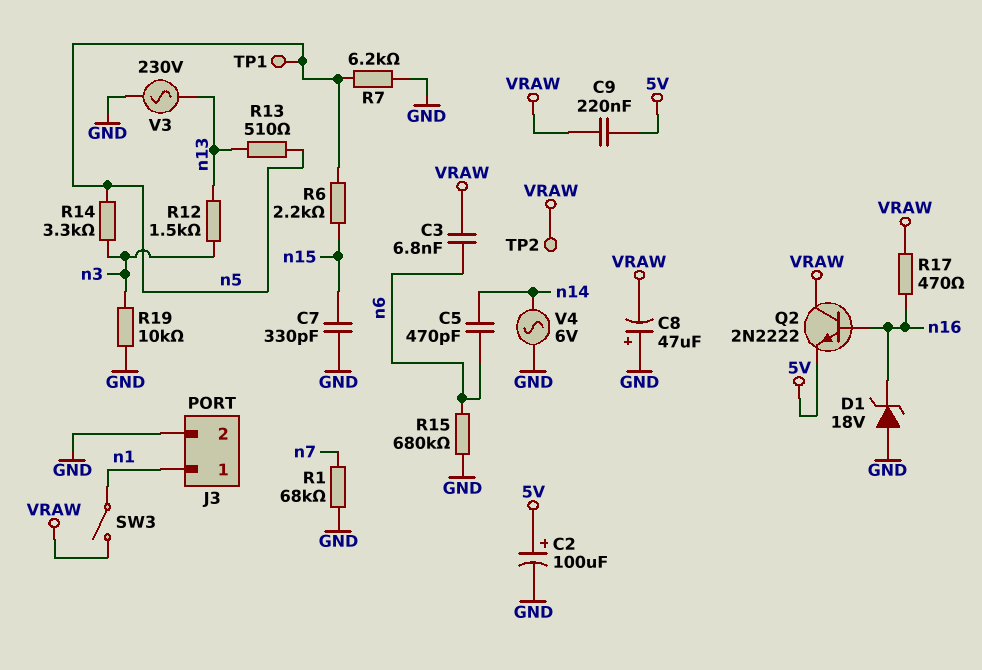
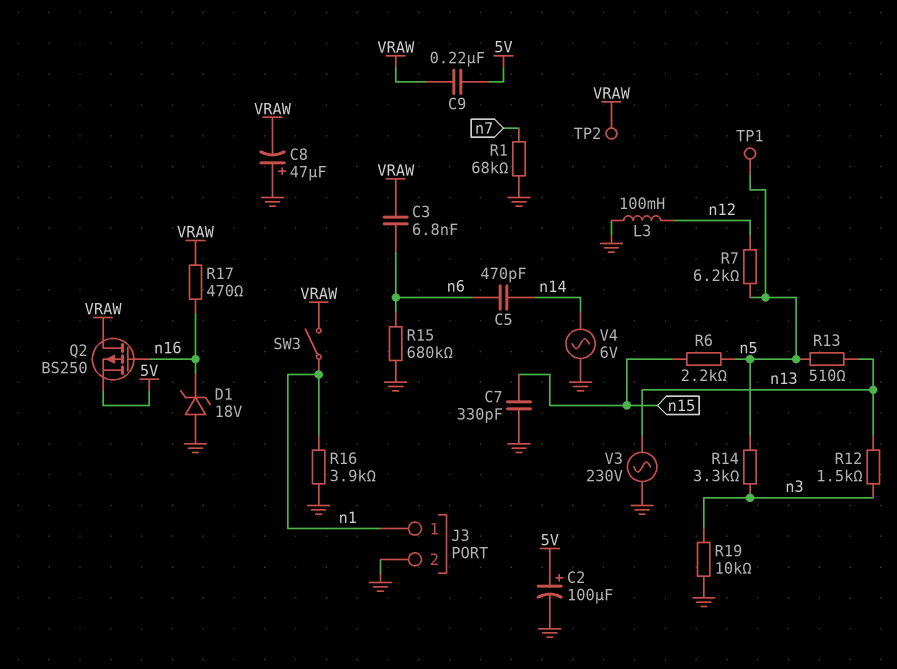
L3: none -> 100mH (GND, n12)
Q2: NPN 2N2222 (B n16, C VRAW, E 5V) -> PMOS BS250 (G n16, D VRAW, S 5V)
R7: 6.2k (GND, n5) -> 6.2k (n5, n12)
R16: none -> 3.9k (GND, n1)

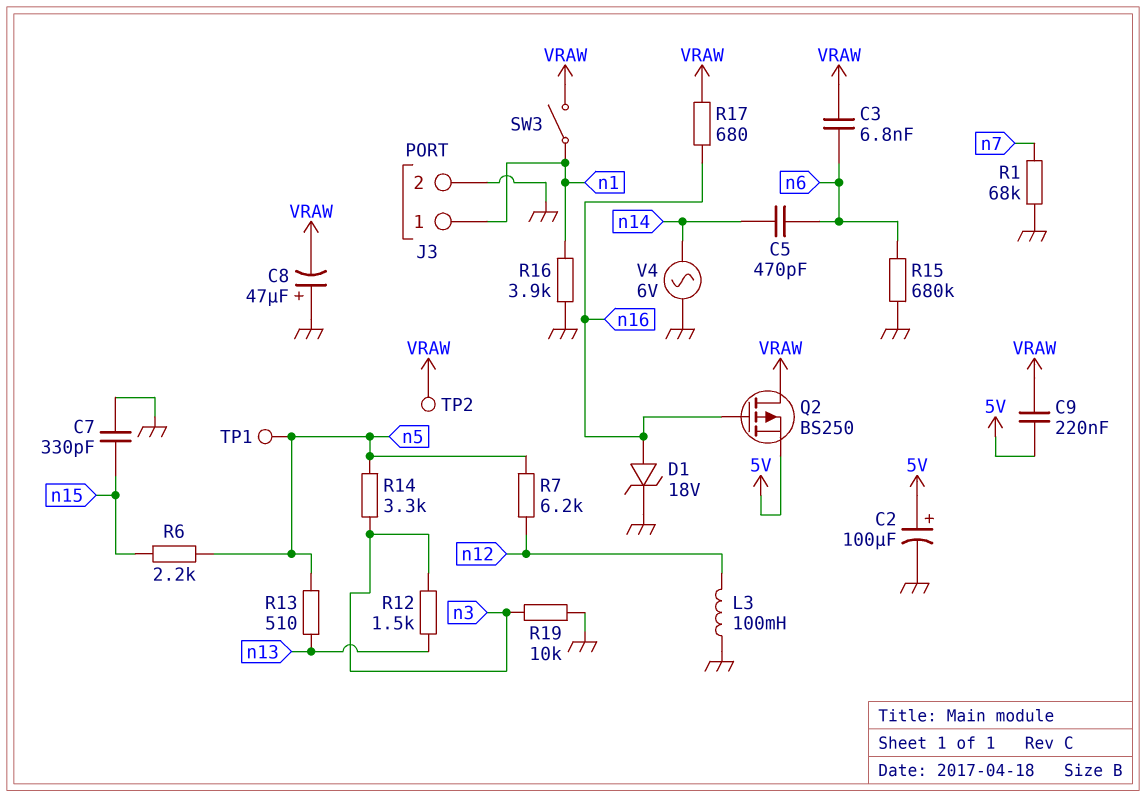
D1: zener 18V (A GND, K n16) -> zener 18V (A n16, K GND)
R17: 470 (VRAW, n16) -> 680 (VRAW, n16)
V3: AC 230V (GND, n13) -> none

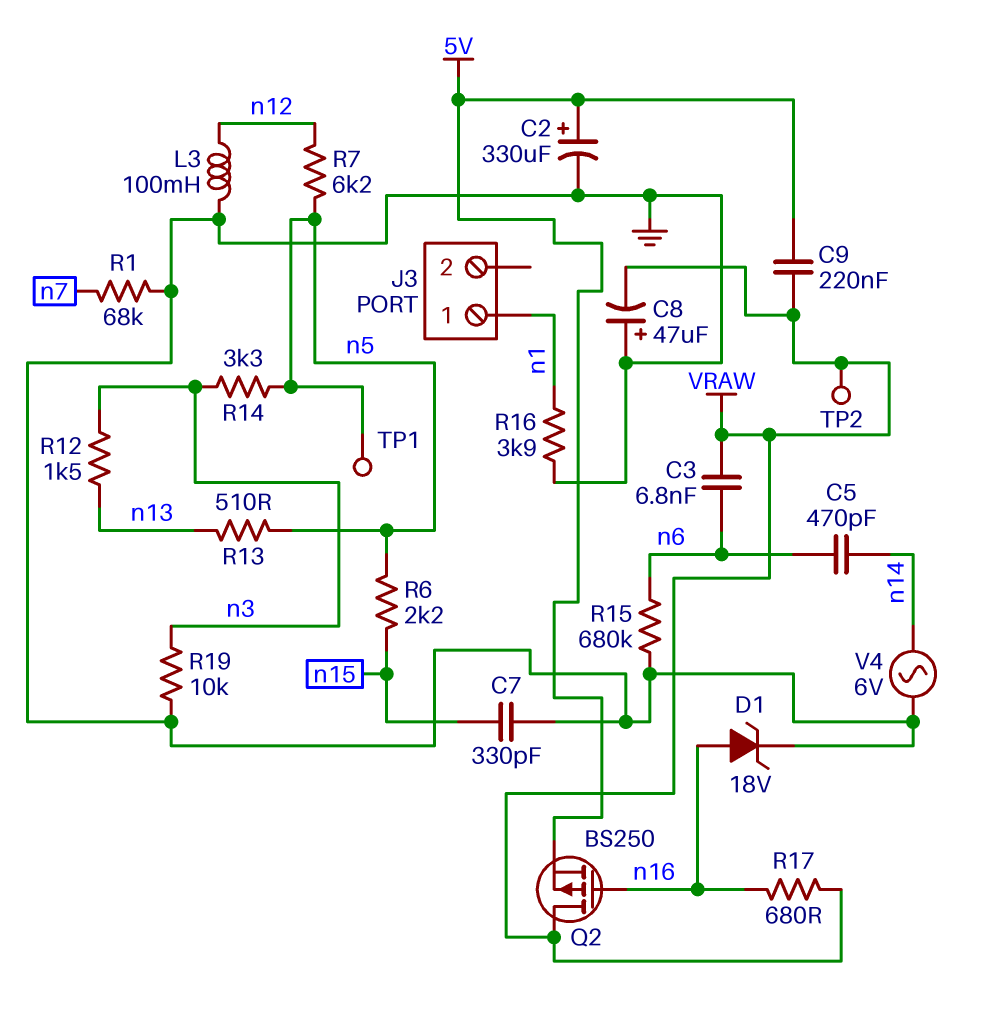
C2: 100uF (plus 5V, minus GND) -> 330uF (plus 5V, minus GND)
J3 pin 2: GND -> none
SW3: switch (VRAW, n1) -> none

